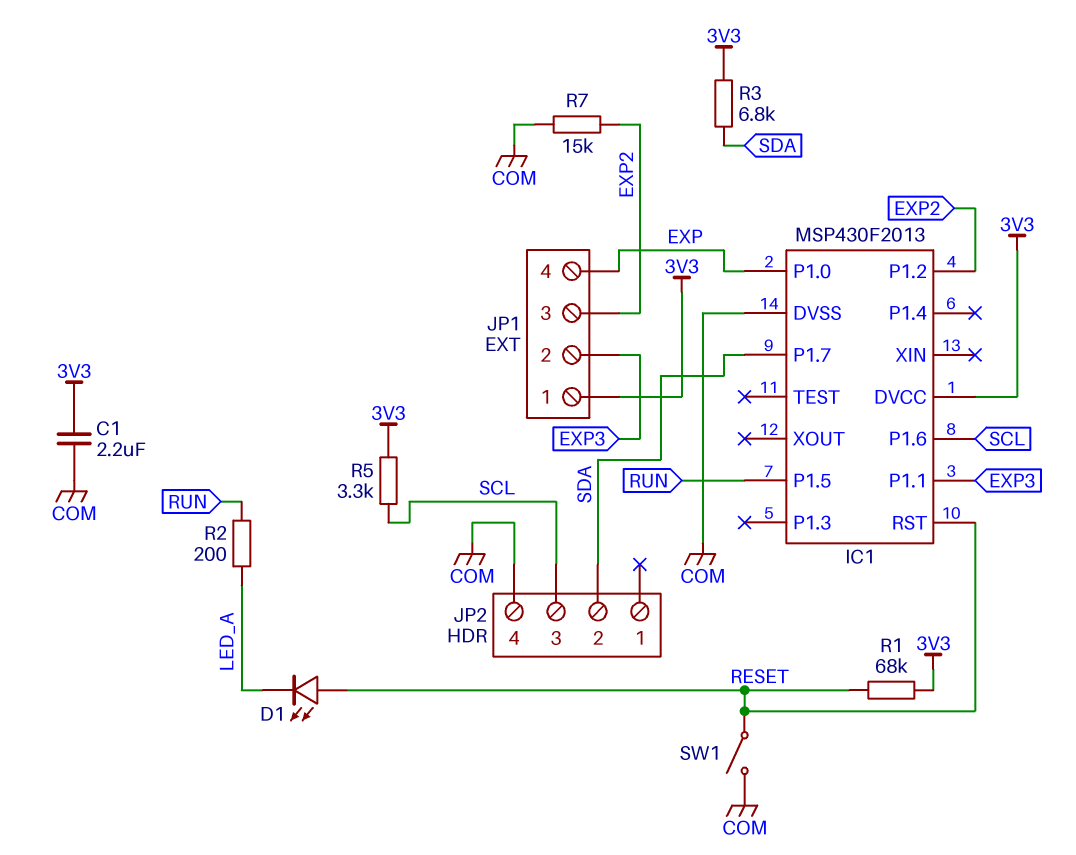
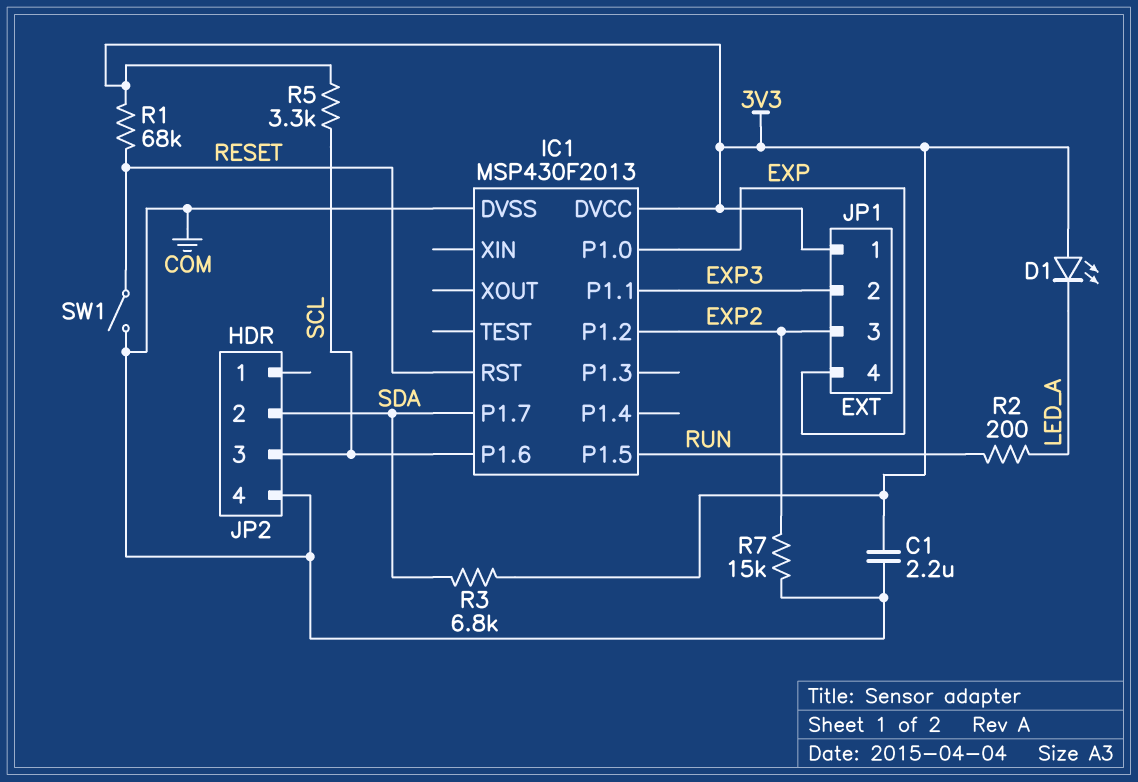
D1: LED (A RESET, K LED_A) -> LED (A 3V3, K LED_A)

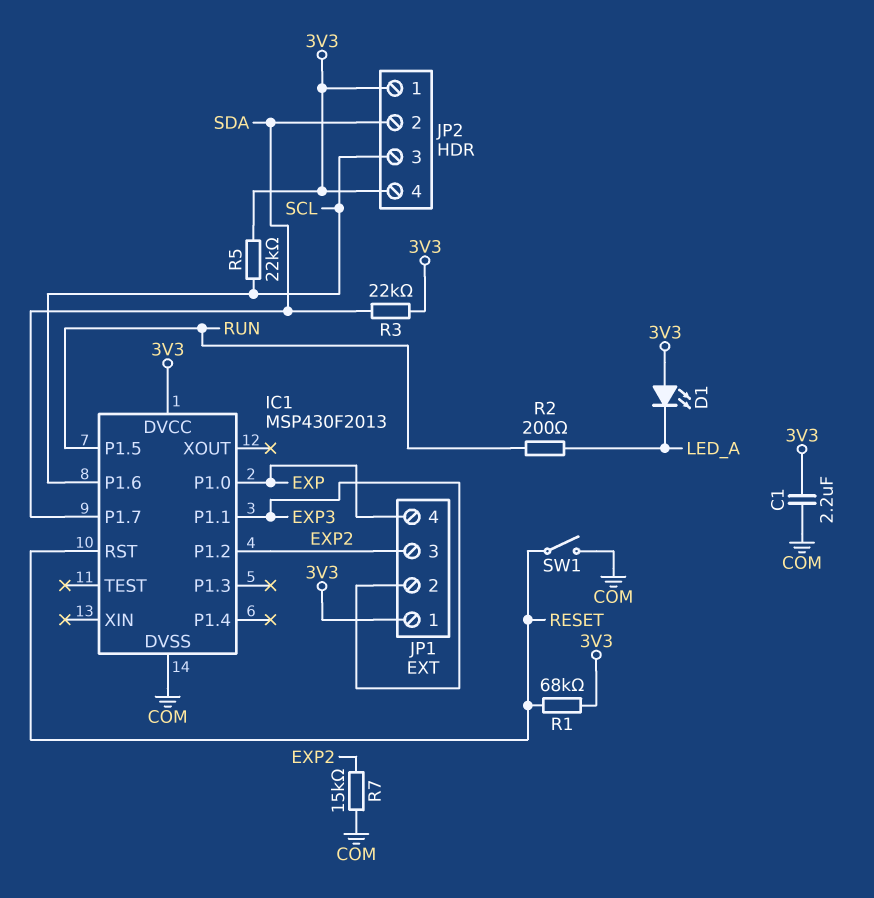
JP2 pin 1: none -> 3V3
JP2 pin 4: COM -> 3V3
R3: 6.8k (3V3, SDA) -> 22k (3V3, SDA)
R5: 3.3k (3V3, SCL) -> 22k (3V3, SCL)

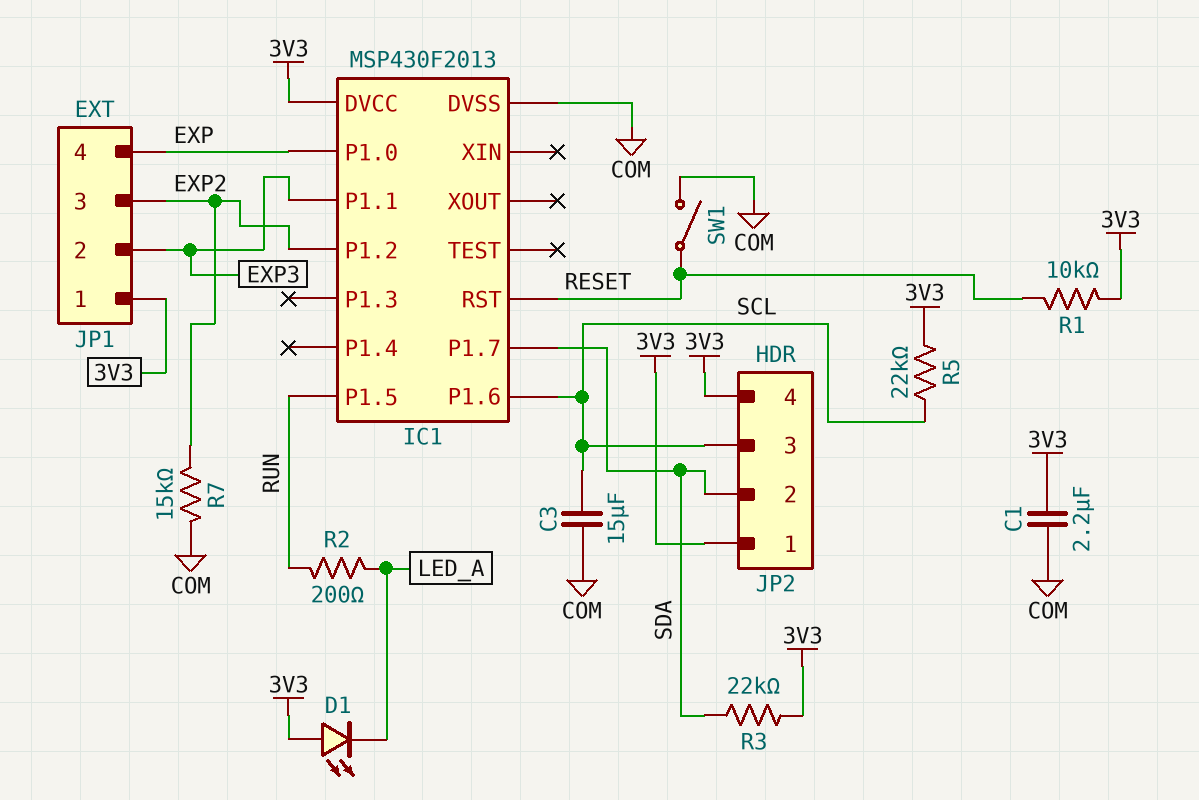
C3: none -> 15uF (COM, SCL)
R1: 68k (3V3, RESET) -> 10k (3V3, RESET)

